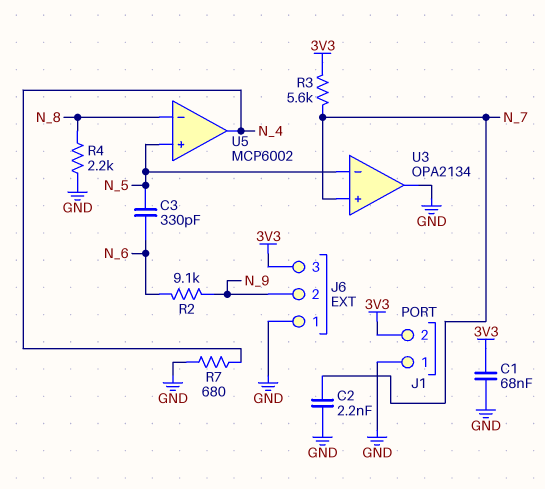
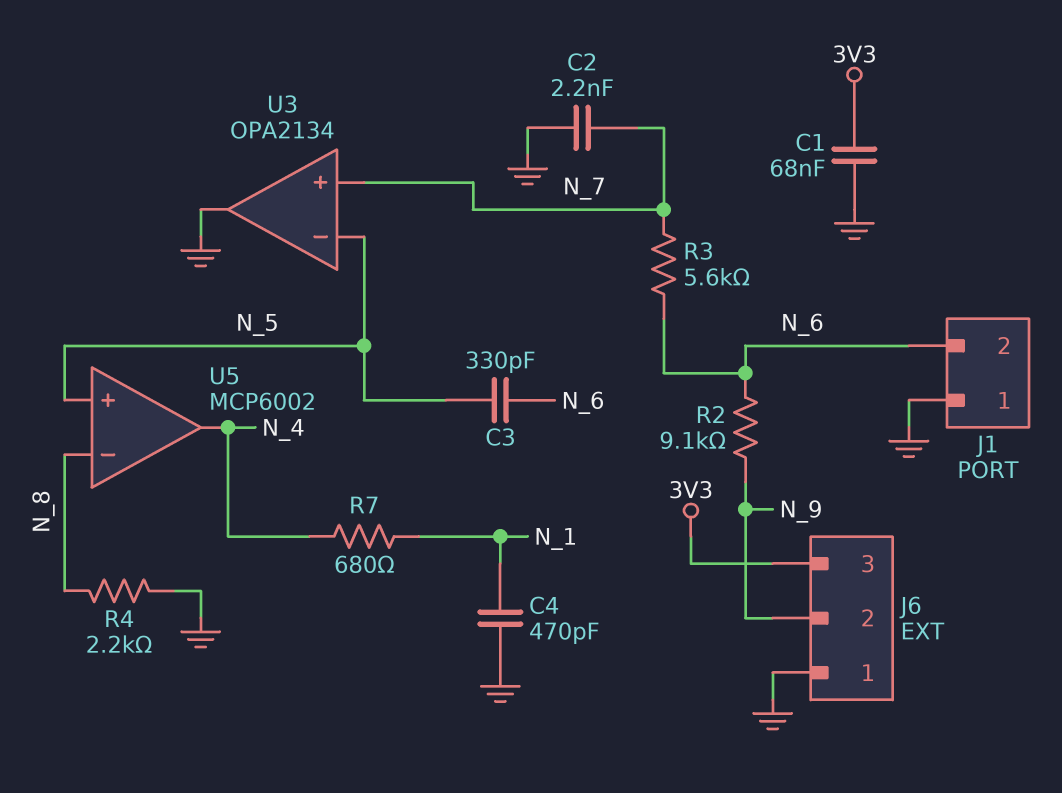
C4: none -> 470pF (GND, N_1)
J1 pin 2: 3V3 -> N_6
R3: 5.6k (3V3, N_7) -> 5.6k (N_6, N_7)
R7: 680 (GND, N_4) -> 680 (N_1, N_4)

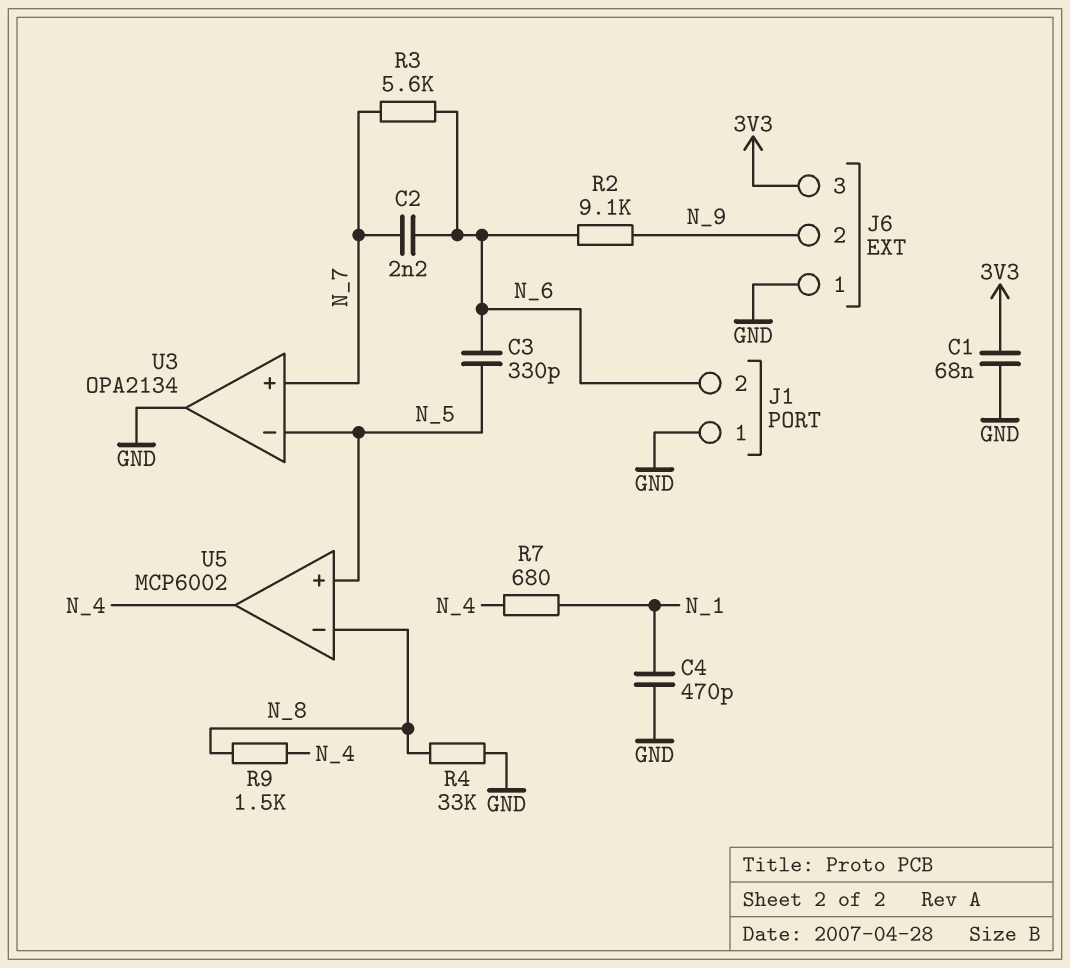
C2: 2.2nF (GND, N_7) -> 2.2nF (N_6, N_7)
R4: 2.2k (GND, N_8) -> 33k (GND, N_8)
R9: none -> 1.5k (N_4, N_8)

